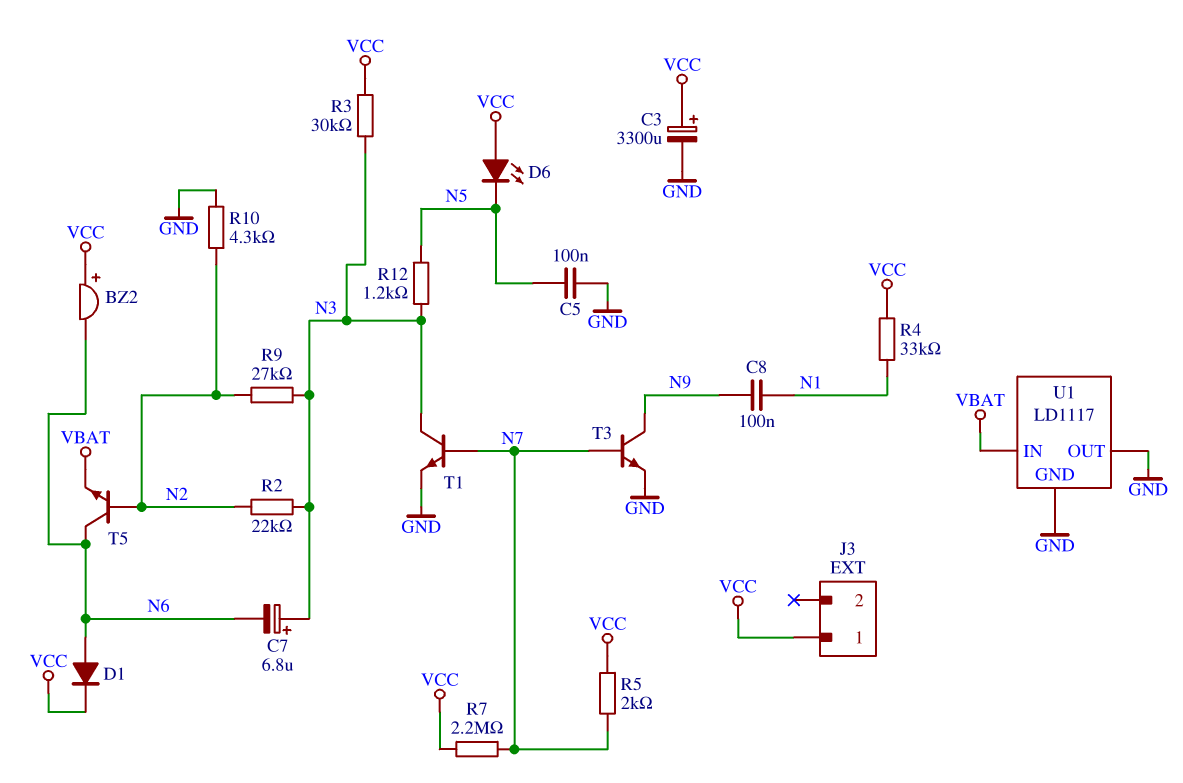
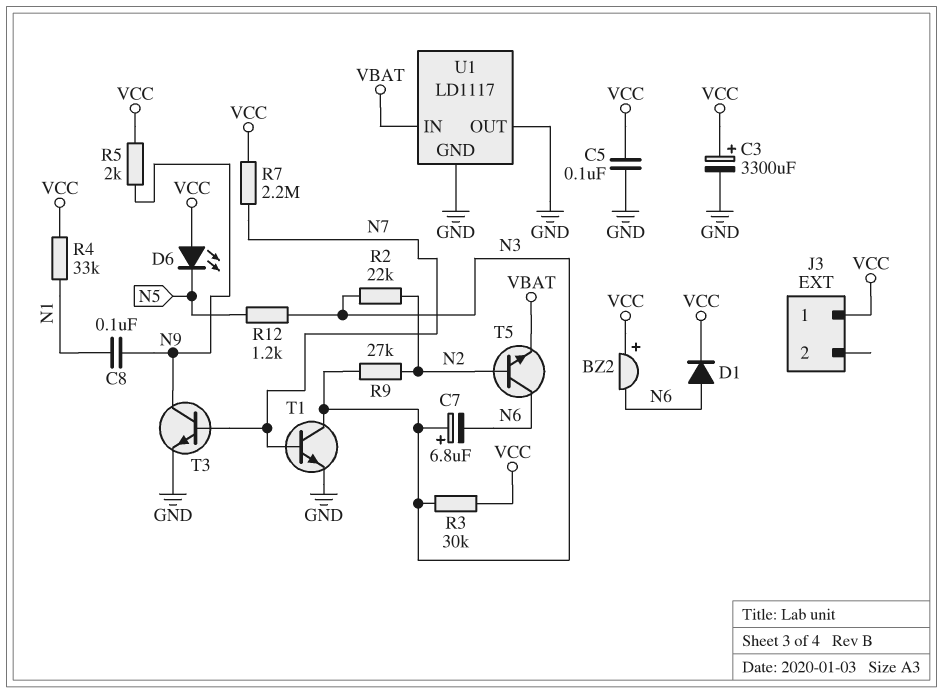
C5: 100nF (GND, N5) -> 100nF (GND, VCC)
R5: 2k (N7, VCC) -> 2k (N9, VCC)
R10: 4.3k (GND, N2) -> none

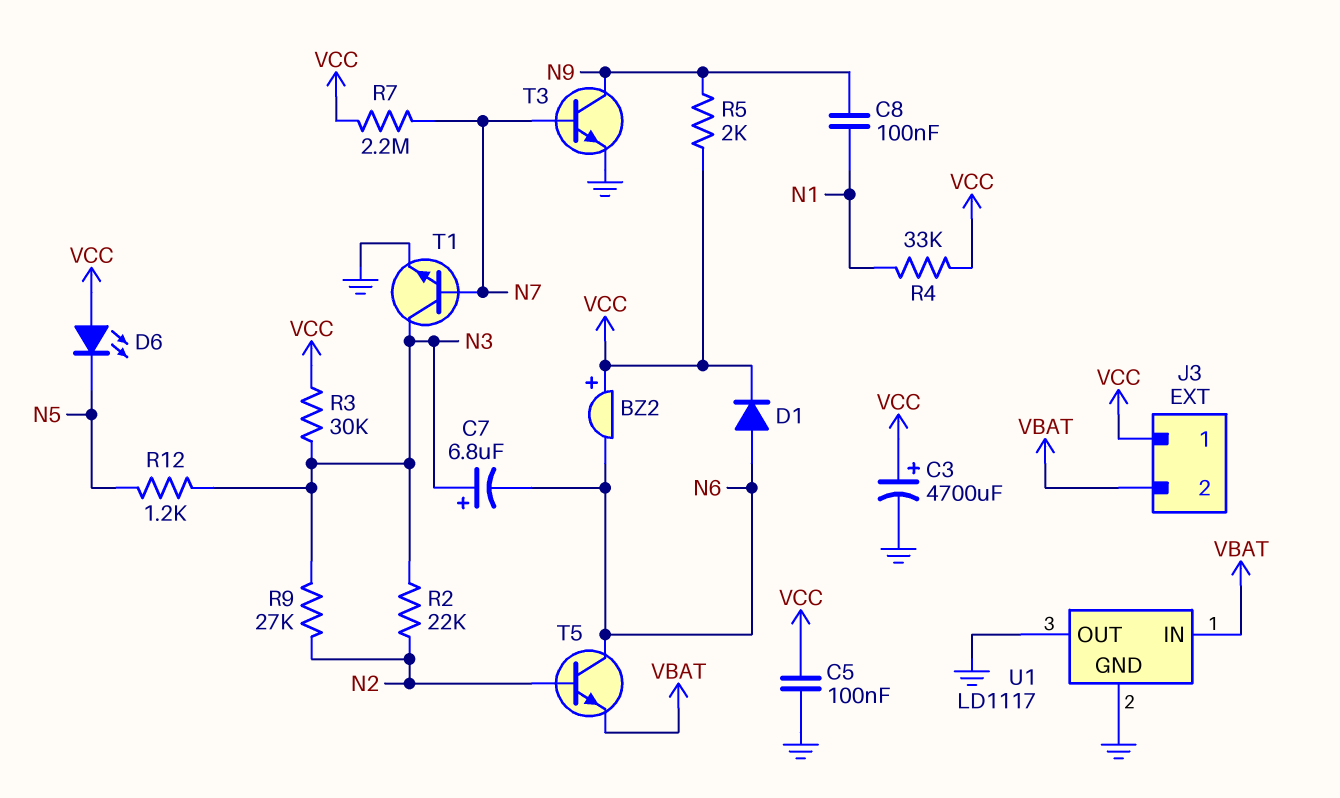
C3: 3300uF (plus VCC, minus GND) -> 4700uF (plus VCC, minus GND)
J3 pin 2: none -> VBAT

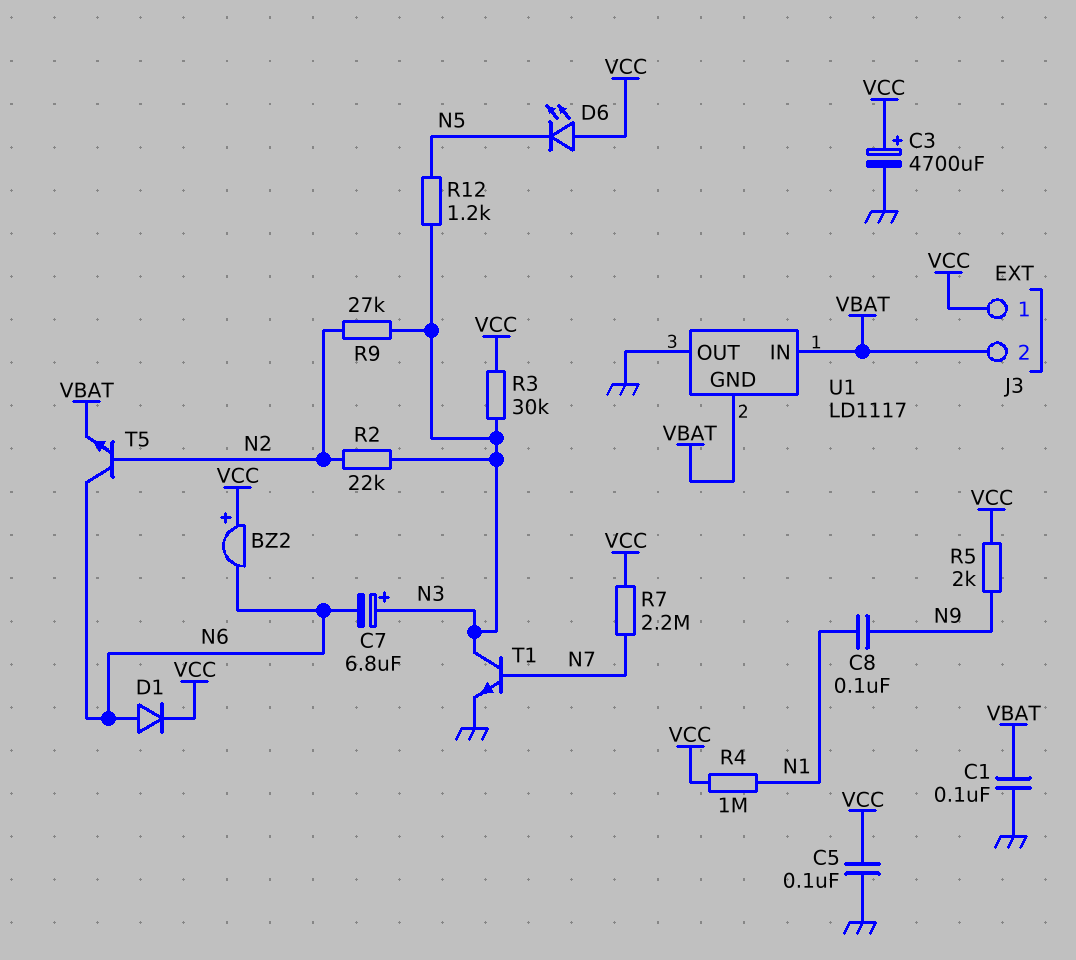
C1: none -> 100nF (GND, VBAT)
R4: 33k (N1, VCC) -> 1M (N1, VCC)
T3: NPN (B N7, C N9, E GND) -> none
U1 pin GND: GND -> VBAT

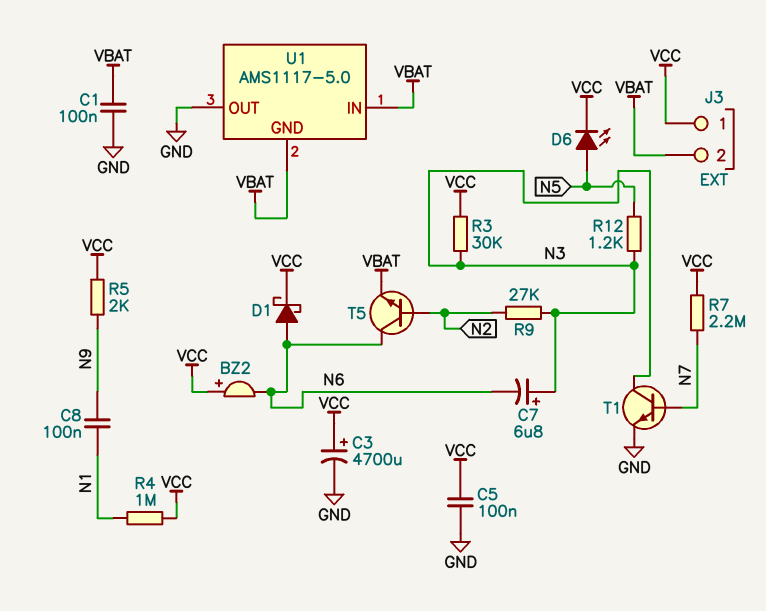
D1: diode (A N6, K VCC) -> schottky (A N6, K VCC)
D6: LED (A VCC, K N5) -> LED (A N5, K VCC)
R2: 22k (N2, N3) -> none
U1: LD1117 -> AMS1117-5.0

